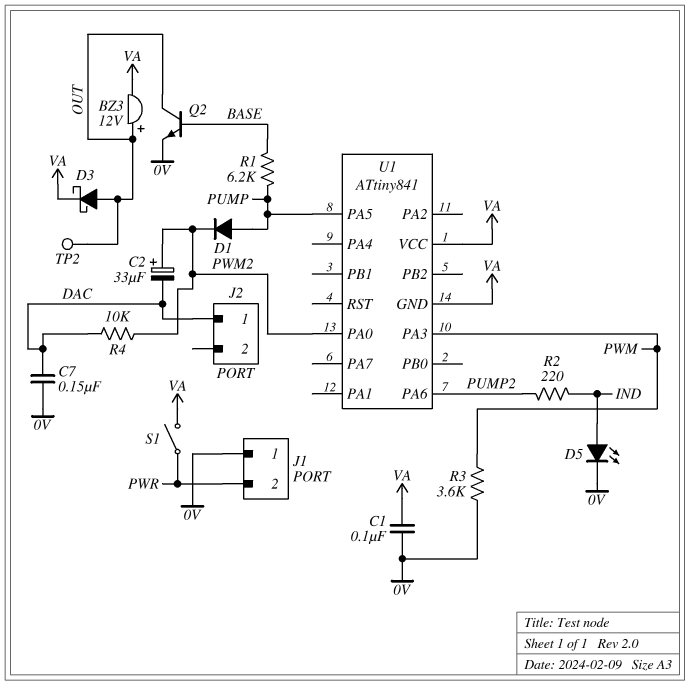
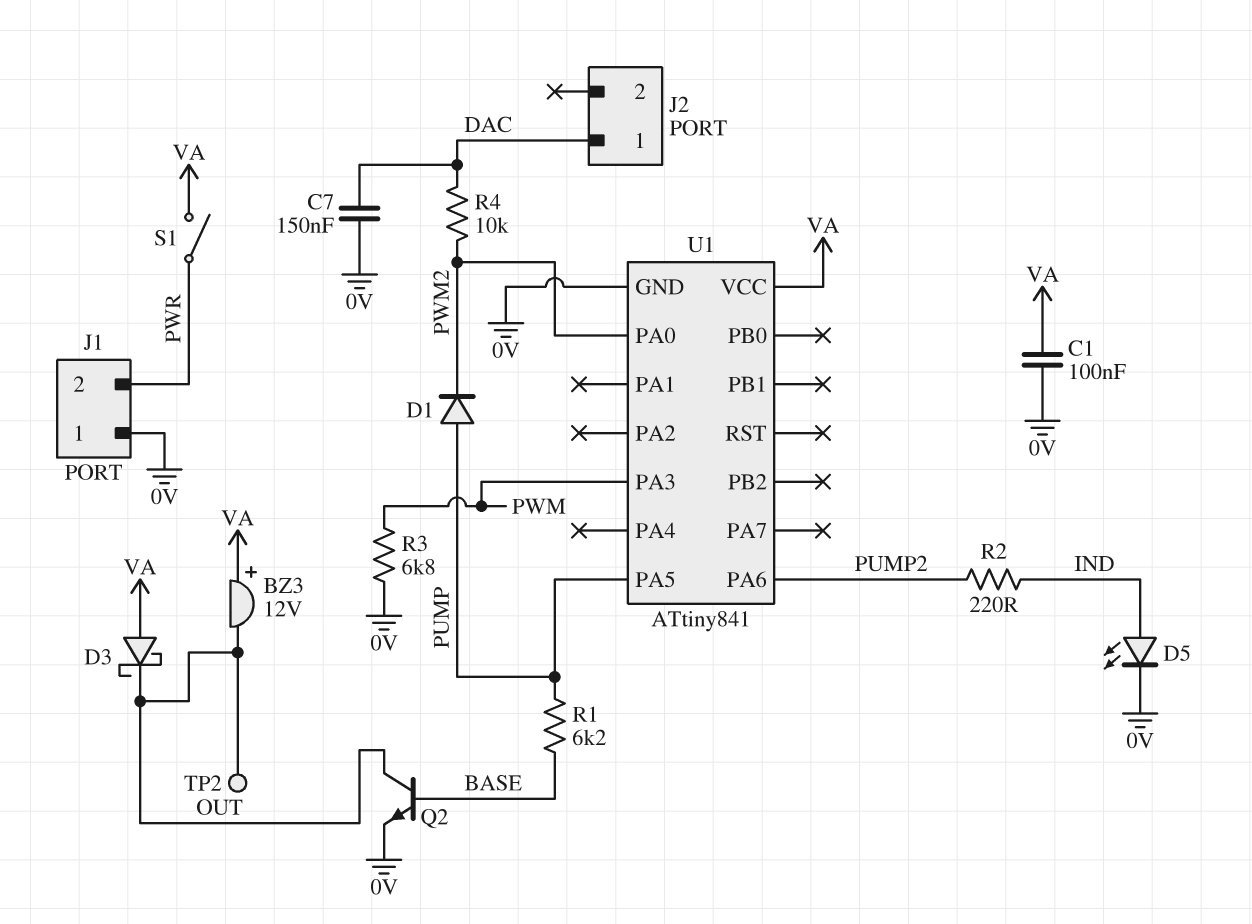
BZ3: buzzer 12V (plus OUT, minus VA) -> buzzer 12V (plus VA, minus OUT)
C2: 33uF (plus PWM2, minus DAC) -> none
D3: schottky (A OUT, K VA) -> schottky (A VA, K OUT)
R3: 3.6k (0V, PWM) -> 6.8k (0V, PWM)
U1 pin GND: VA -> 0V

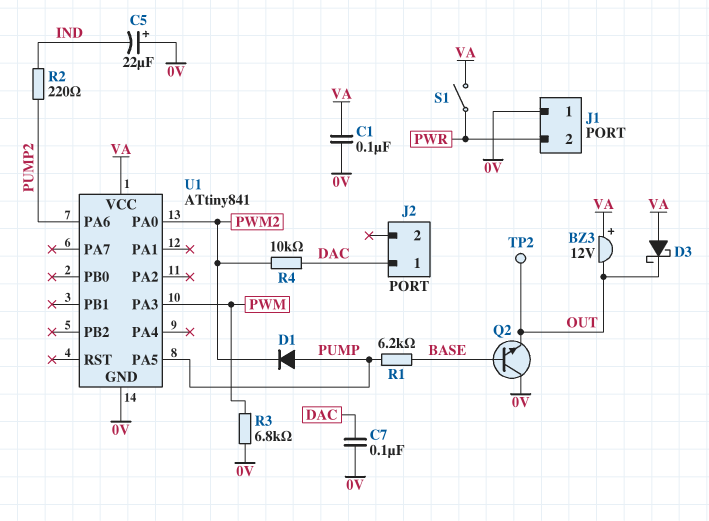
C5: none -> 22uF (plus 0V, minus IND)
C7: 150nF (0V, DAC) -> 100nF (0V, DAC)
D5: LED (A IND, K 0V) -> none
Q2: NPN (B BASE, C OUT, E 0V) -> NPN (B BASE, C 0V, E OUT)

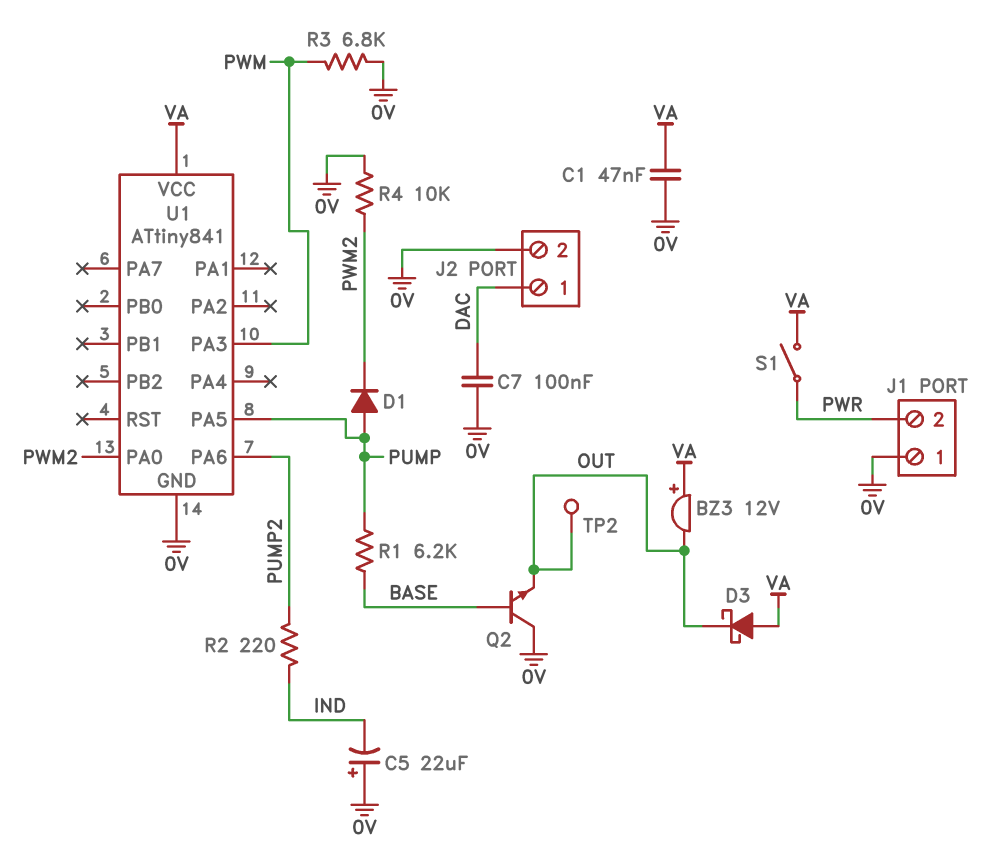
C1: 100nF (0V, VA) -> 47nF (0V, VA)
J2 pin 2: none -> 0V
R4: 10k (DAC, PWM2) -> 10k (0V, PWM2)

